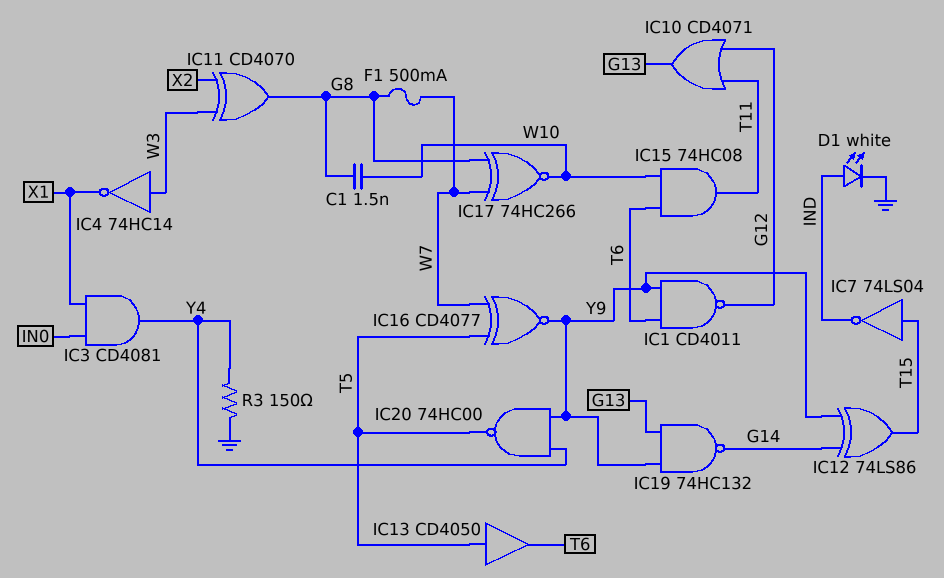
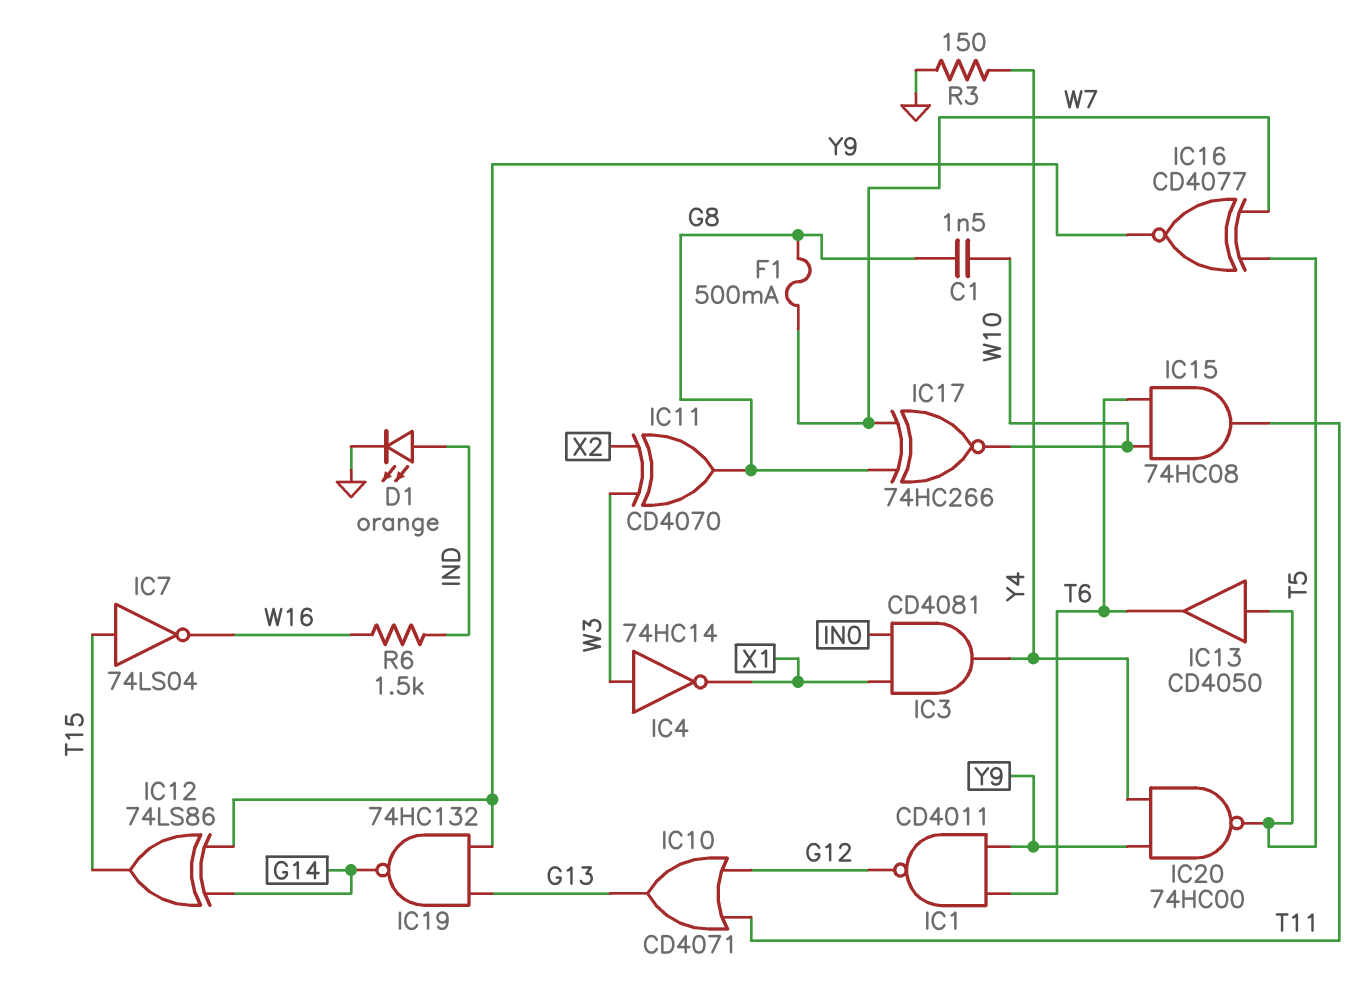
D1: LED white (A IND, K GND) -> LED orange (A IND, K GND)
IC7: NOT 74LS04 (in T15, out IND) -> NOT 74LS04 (in T15, out W16)
R6: none -> 1.5k (IND, W16)

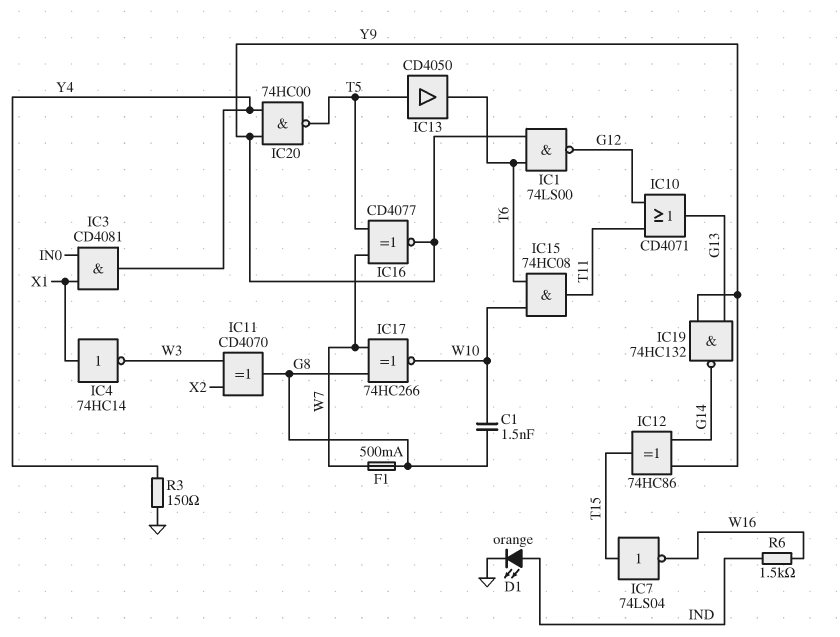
IC1: NAND CD4011 (in T6, in Y9, out G12) -> NAND 74LS00 (in T6, in Y9, out G12)
IC4: NOT 74HC14 (in W3, out X1) -> NOT 74HC14 (in X1, out W3)
IC12: XOR 74LS86 (in G14, in Y9, out T15) -> XOR 74HC86 (in G14, in Y9, out T15)

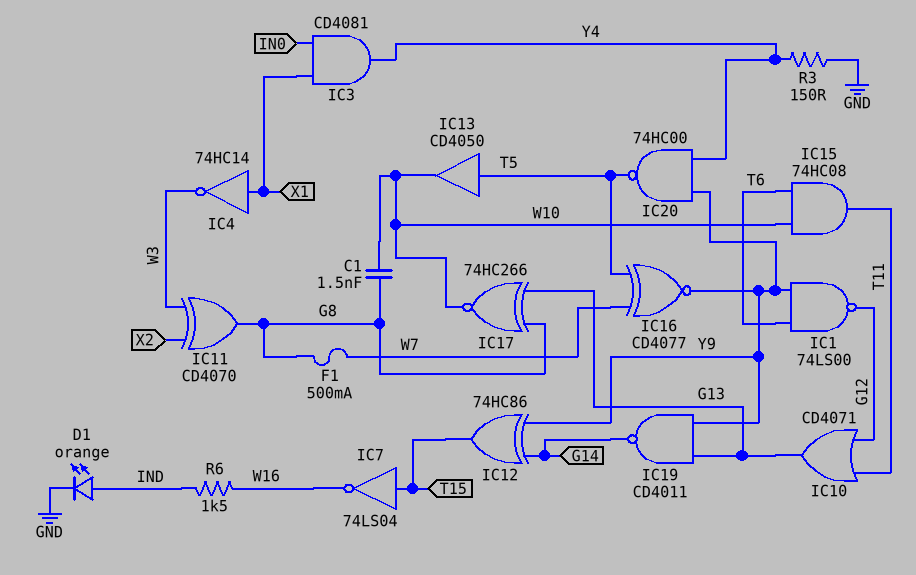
IC13: buffer CD4050 (in T5, out T6) -> buffer CD4050 (in T5, out W10)
IC17: XNOR 74HC266 (in G8, in W7, out W10) -> XNOR 74HC266 (in G8, in G13, out W10)
IC19: NAND 74HC132 (in G13, in Y9, out G14) -> NAND CD4011 (in G13, in Y9, out G14)

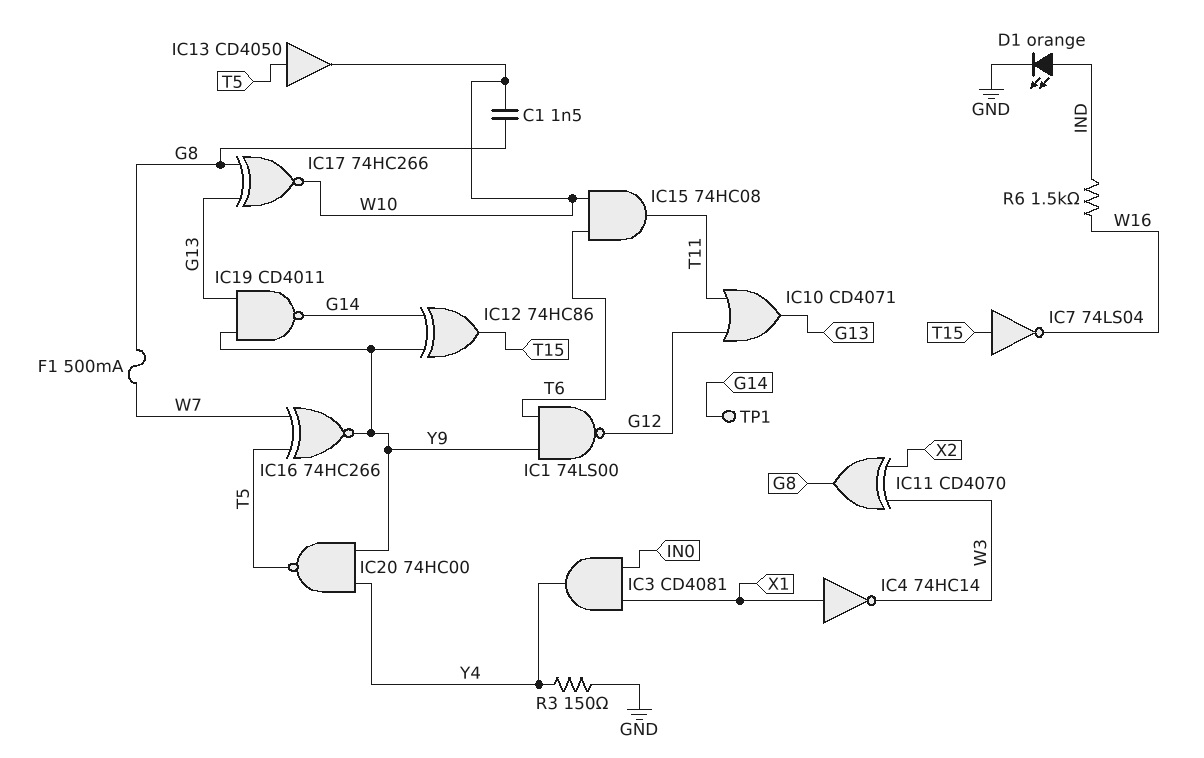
IC16: XNOR CD4077 (in T5, in W7, out Y9) -> XNOR 74HC266 (in T5, in W7, out Y9)
TP1: none -> test point (G14)

